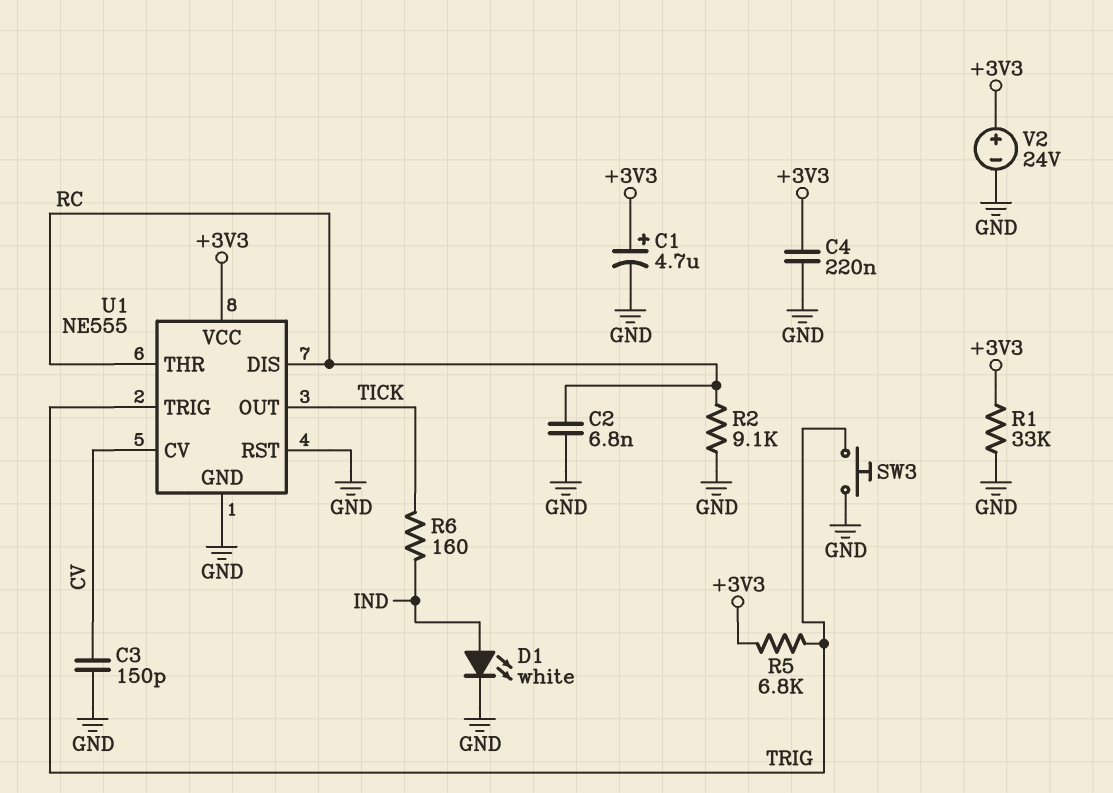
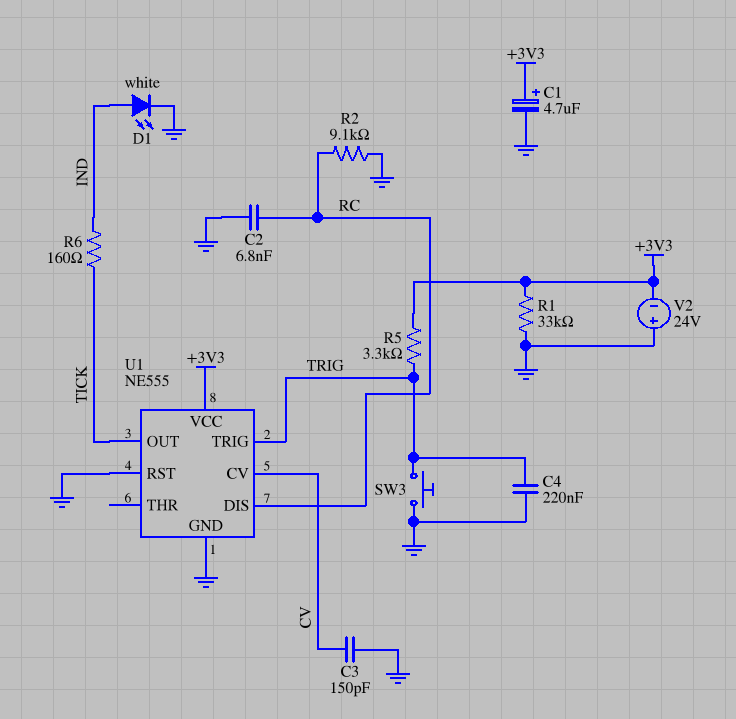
C4: 220nF (+3V3, GND) -> 220nF (GND, TRIG)
R5: 6.8k (+3V3, TRIG) -> 3.3k (+3V3, TRIG)
U1 pin THR: RC -> none
V2: 24V (plus +3V3, minus GND) -> 24V (plus GND, minus +3V3)

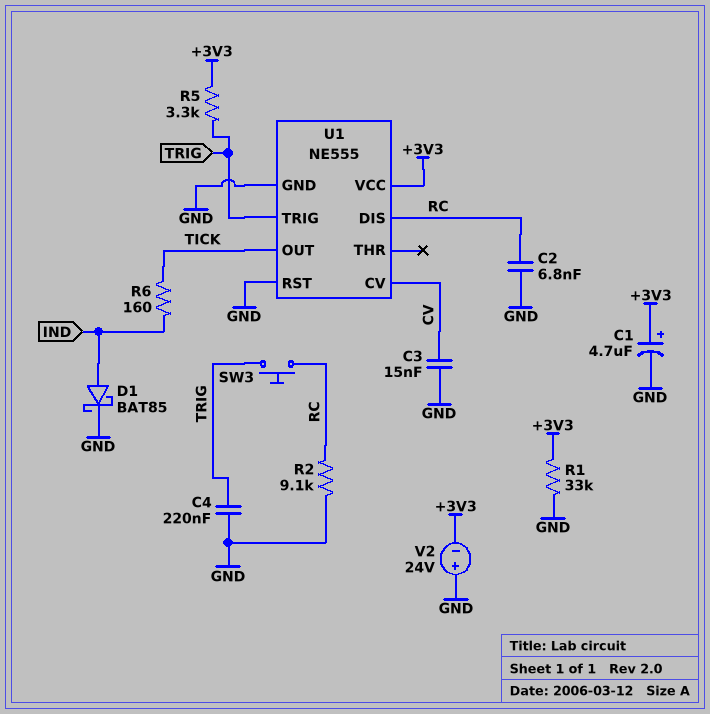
C3: 150pF (CV, GND) -> 15nF (CV, GND)
D1: LED white (A IND, K GND) -> schottky BAT85 (A IND, K GND)
SW3: button (GND, TRIG) -> button (RC, TRIG)

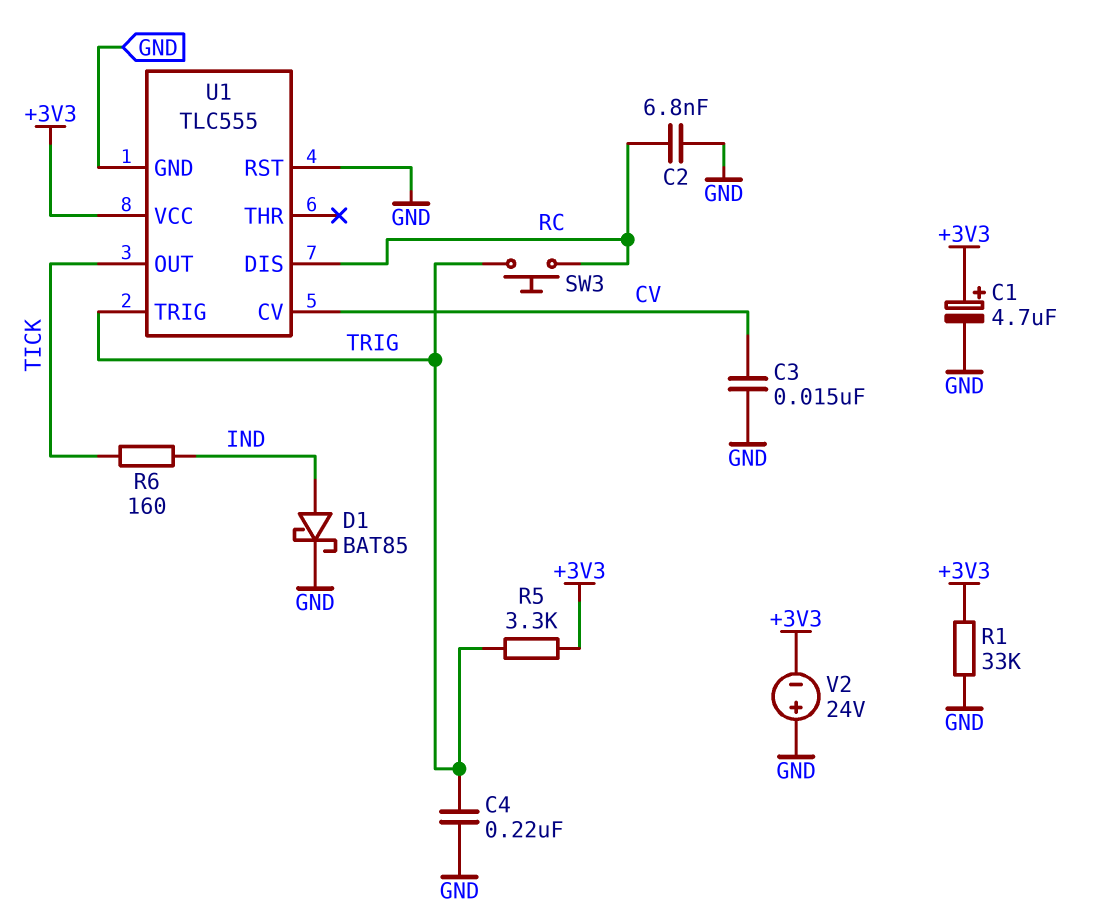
R2: 9.1k (GND, RC) -> none
U1: NE555 -> TLC555

